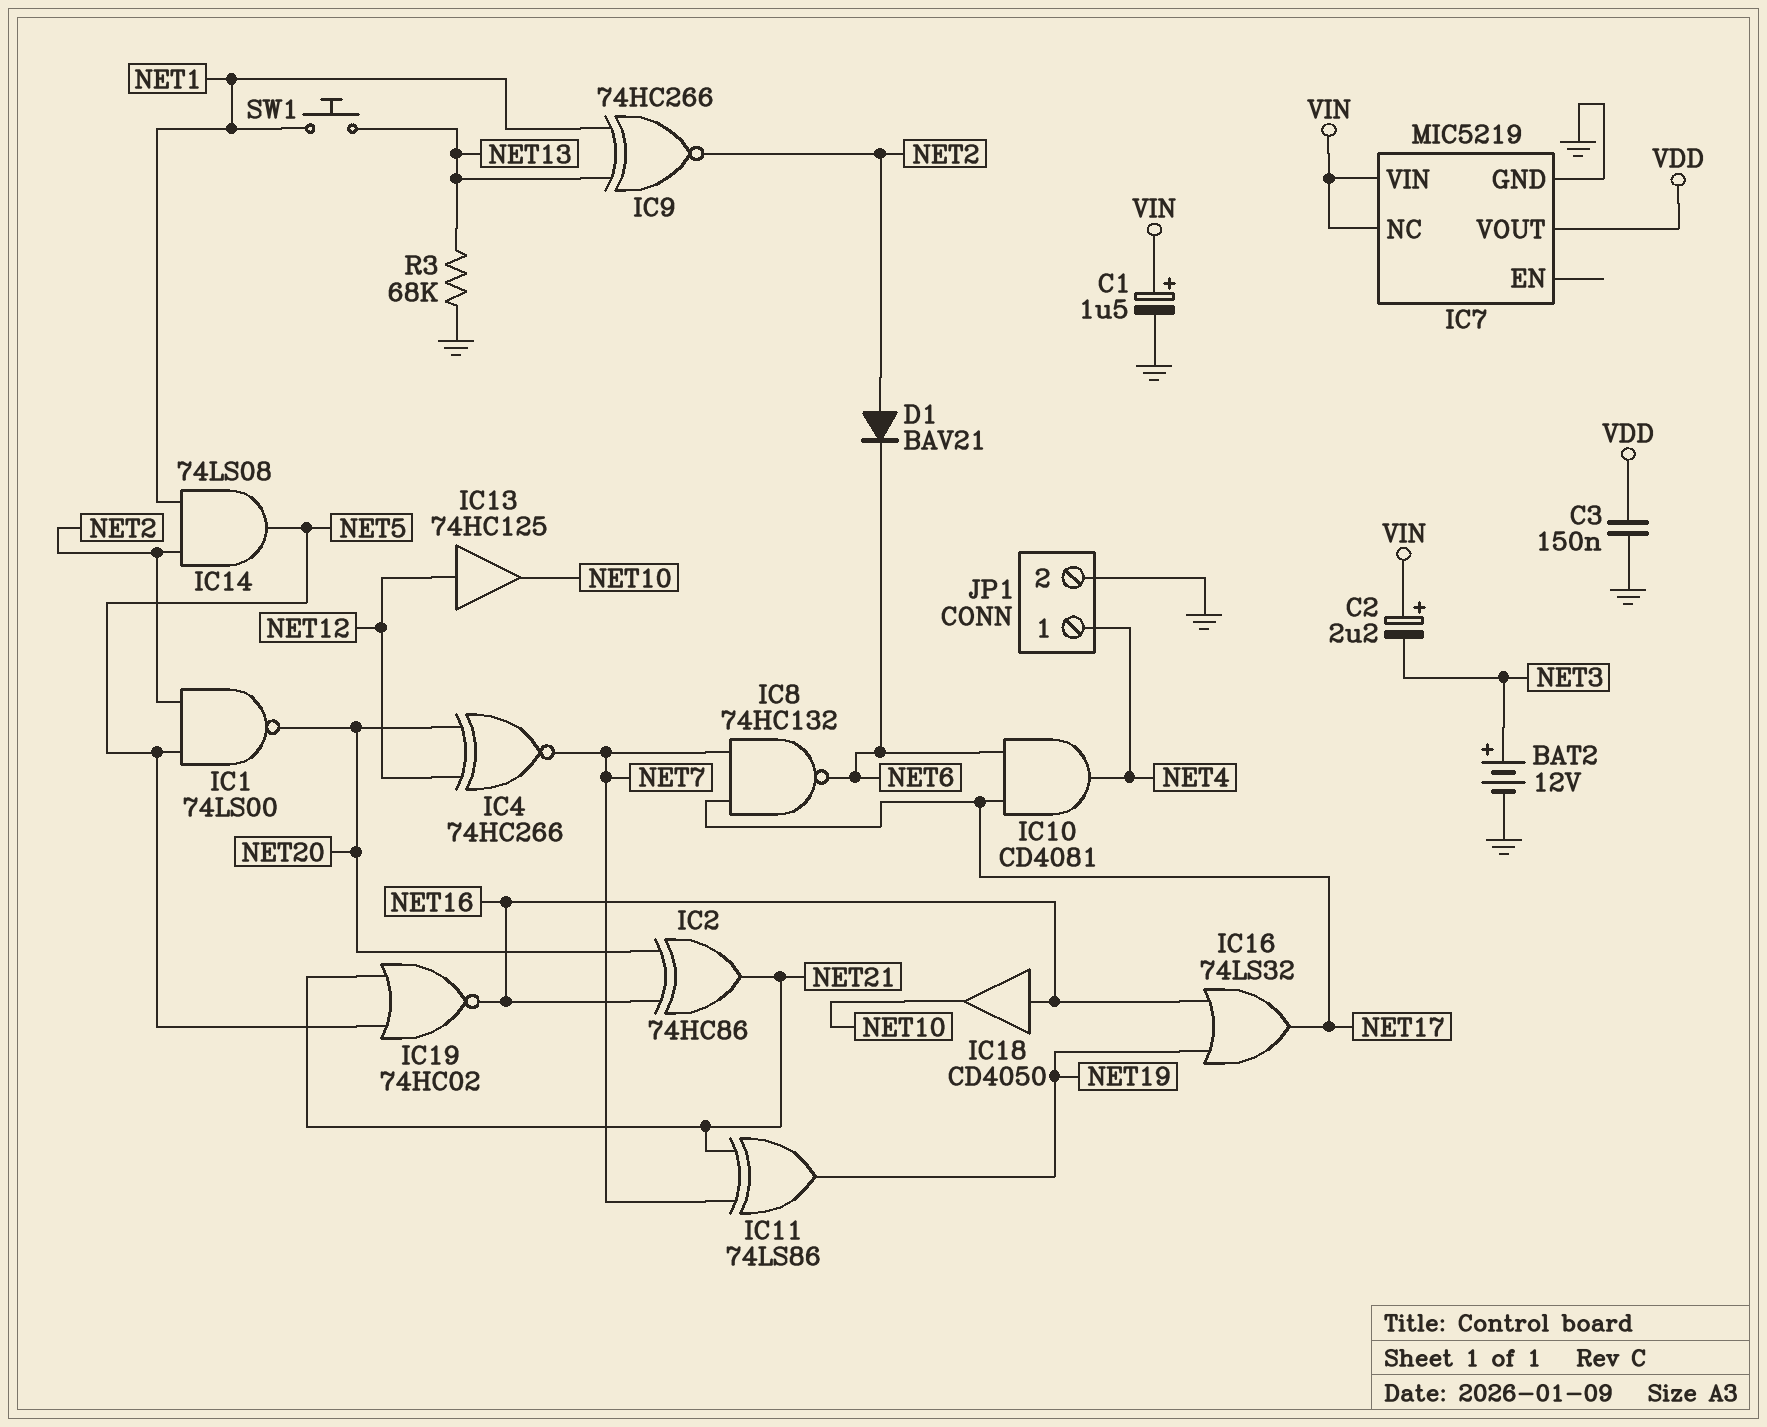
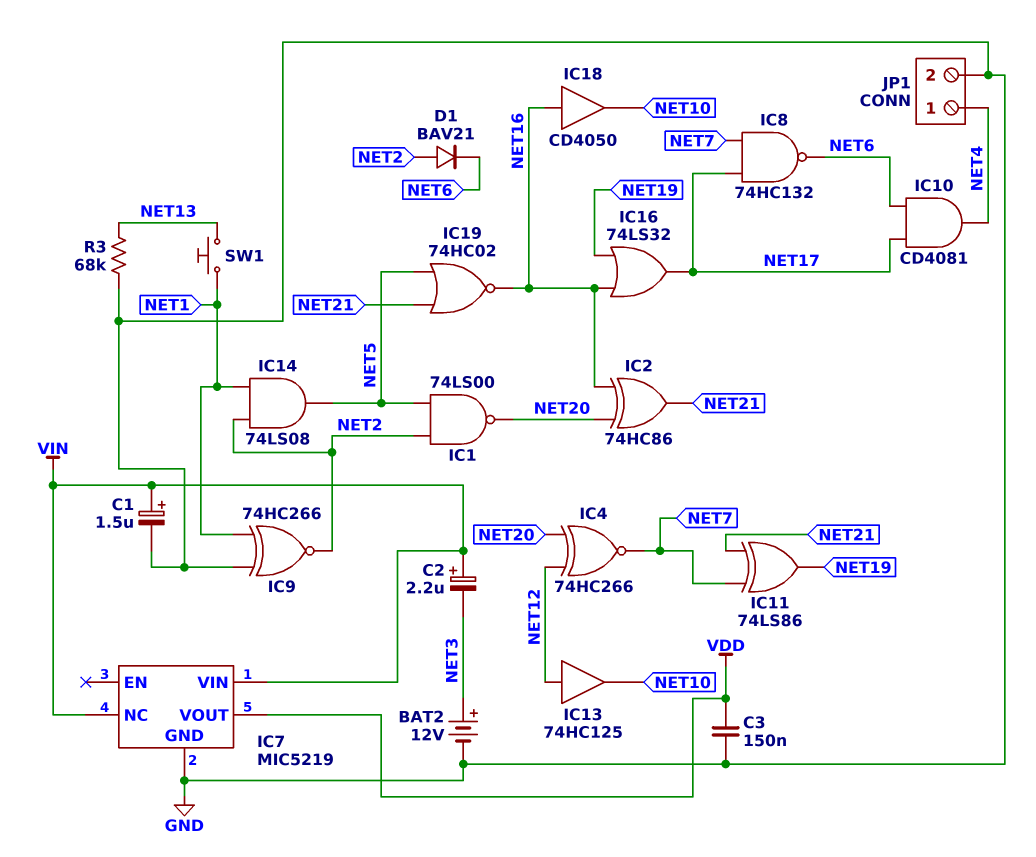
IC9: XNOR 74HC266 (in NET1, in NET13, out NET2) -> XNOR 74HC266 (in GND, in NET1, out NET2)

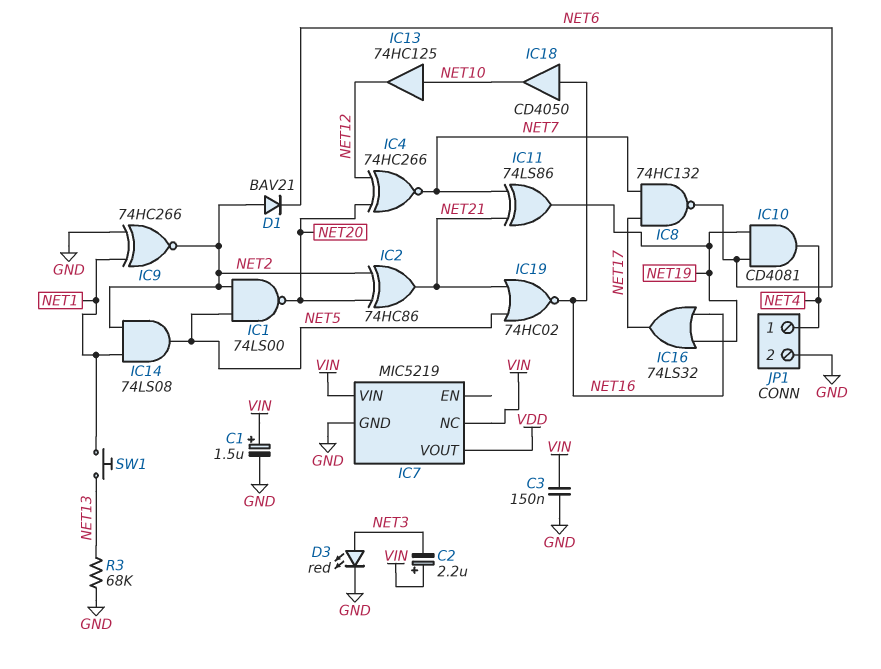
BAT2: 12V (plus NET3, minus GND) -> none
C3: 150nF (GND, VDD) -> 150nF (GND, VIN)
D3: none -> LED red (A NET3, K GND)
IC2: XOR 74HC86 (in NET16, in NET20, out NET21) -> XOR 74HC86 (in NET2, in NET20, out NET21)
IC10: AND CD4081 (in NET6, in NET17, out NET4) -> AND CD4081 (in NET6, in NET19, out NET4)
IC13: buffer 74HC125 (in NET12, out NET10) -> buffer 74HC125 (in NET10, out NET12)

